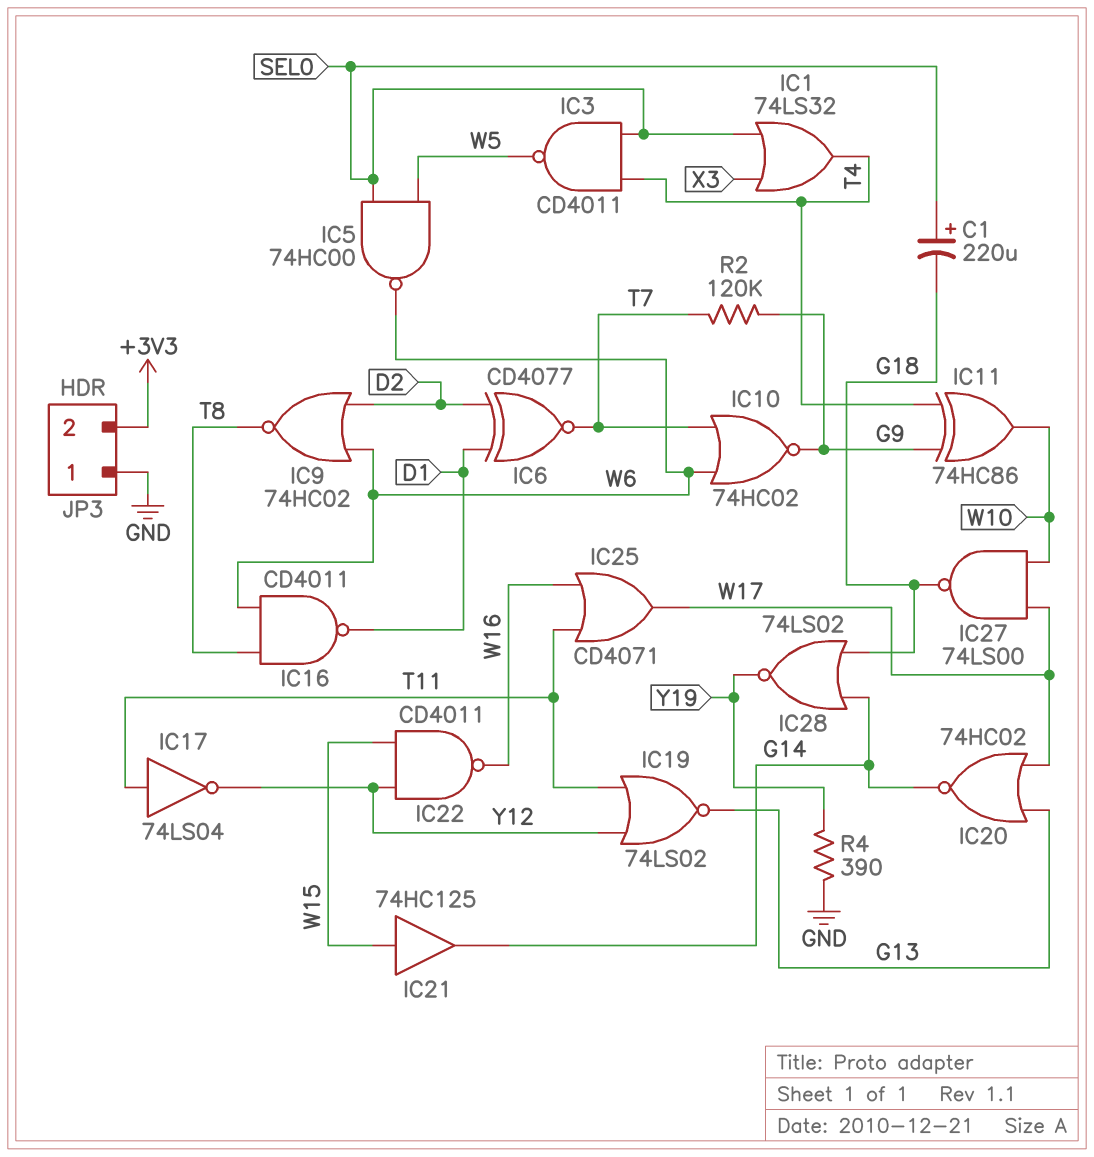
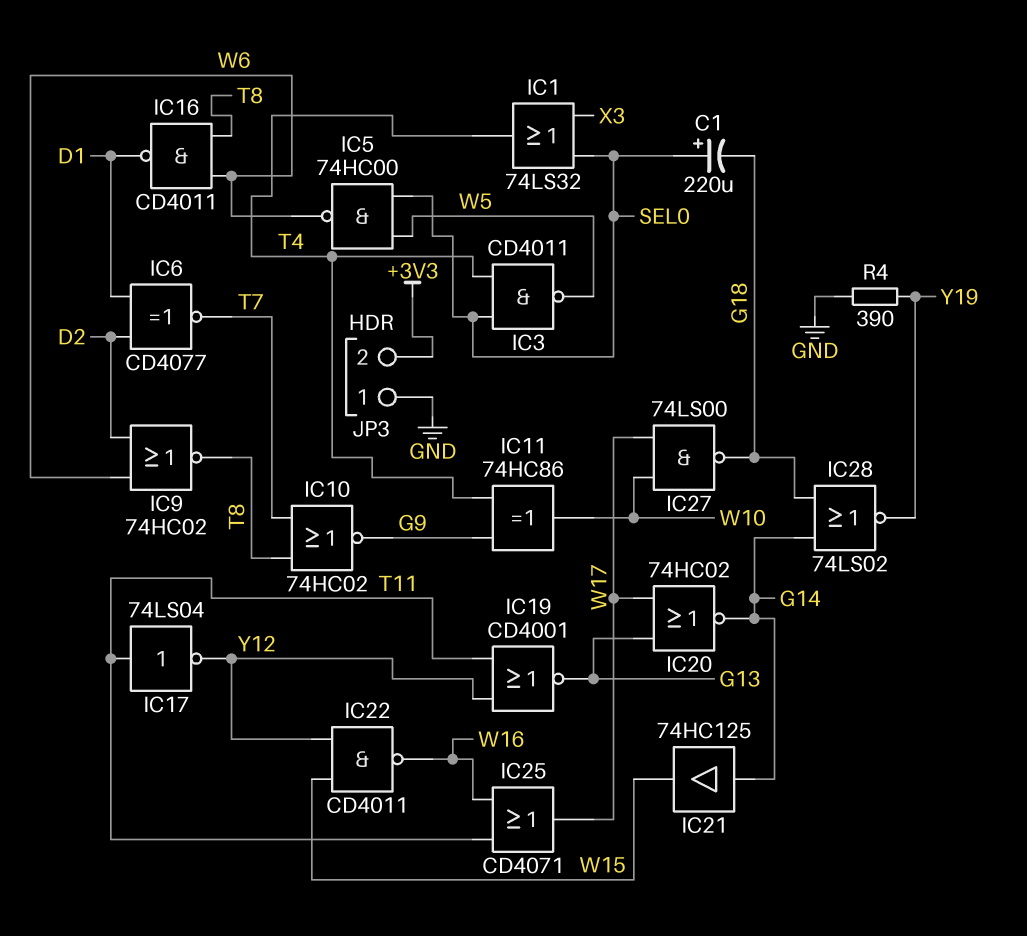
IC10: NOR 74HC02 (in T7, in W6, out G9) -> NOR 74HC02 (in T7, in T8, out G9)
IC19: NOR 74LS02 (in T11, in Y12, out G13) -> NOR CD4001 (in T11, in Y12, out G13)
IC21: buffer 74HC125 (in W15, out G14) -> buffer 74HC125 (in G14, out W15)
R2: 120k (G9, T7) -> none

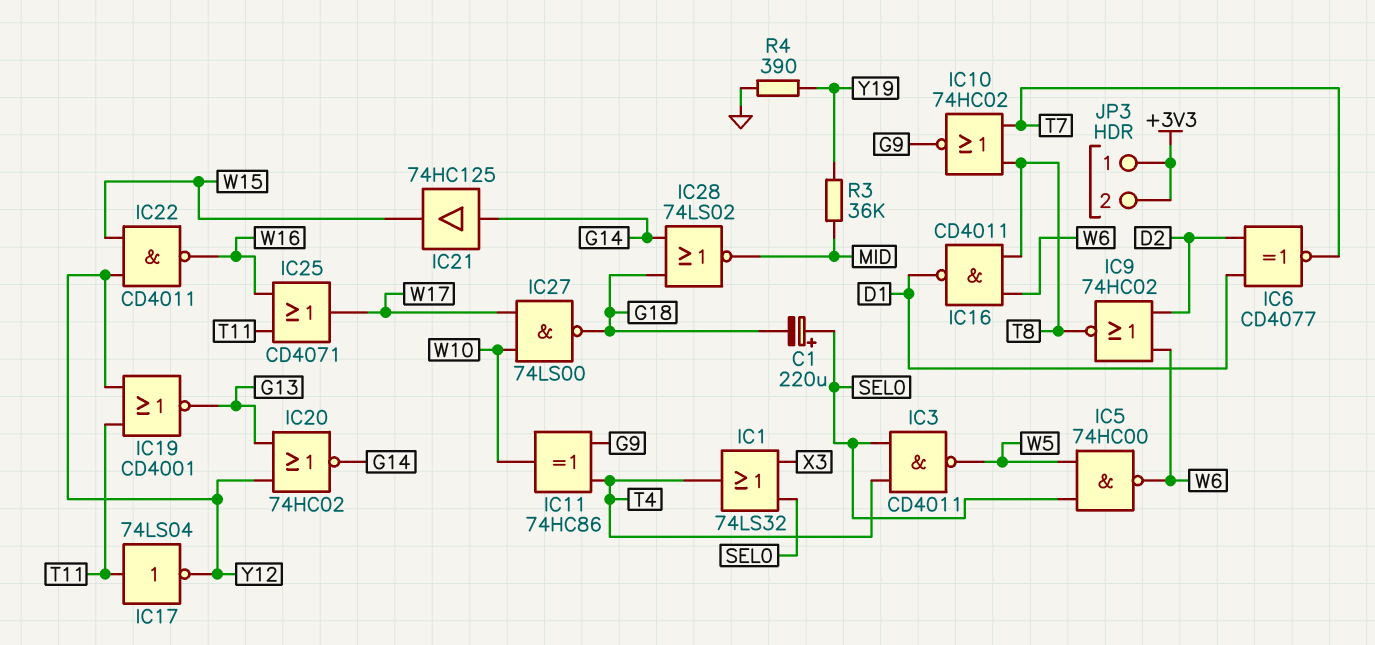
IC20: NOR 74HC02 (in G13, in W17, out G14) -> NOR 74HC02 (in G13, in Y12, out G14)
IC28: NOR 74LS02 (in G14, in G18, out Y19) -> NOR 74LS02 (in G14, in G18, out MID)
JP3 pin 1: GND -> +3V3
R3: none -> 36k (MID, Y19)

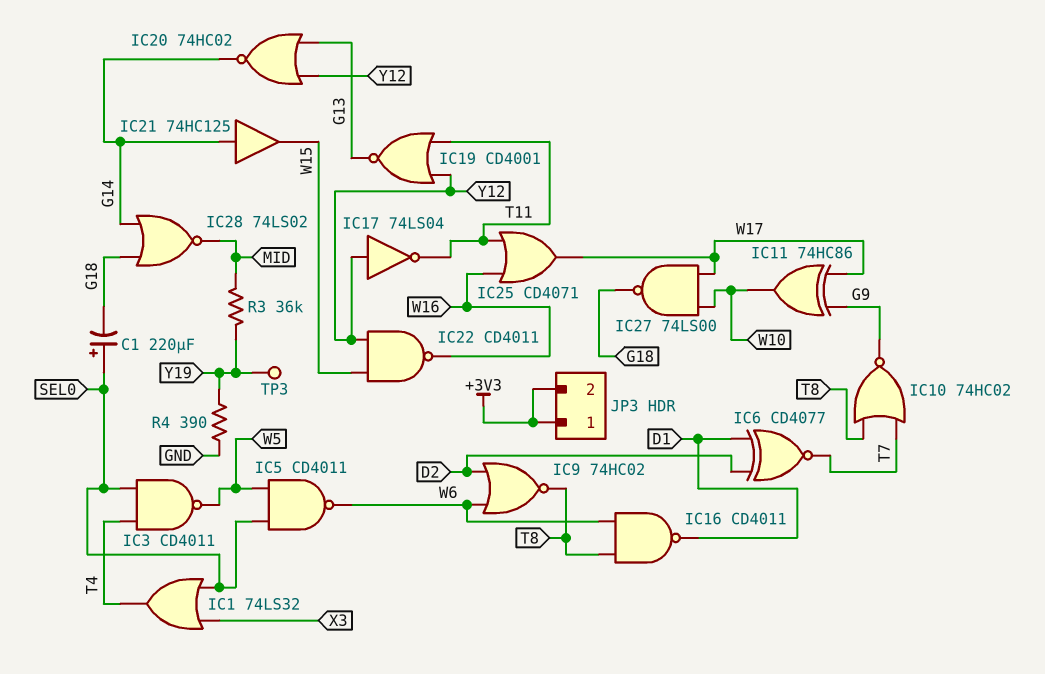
IC5: NAND 74HC00 (in SEL0, in W5, out W6) -> NAND CD4011 (in SEL0, in W5, out W6)
IC11: XOR 74HC86 (in G9, in T4, out W10) -> XOR 74HC86 (in G9, in W17, out W10)
IC17: NOT 74LS04 (in T11, out Y12) -> NOT 74LS04 (in Y12, out T11)
TP3: none -> test point (Y19)

